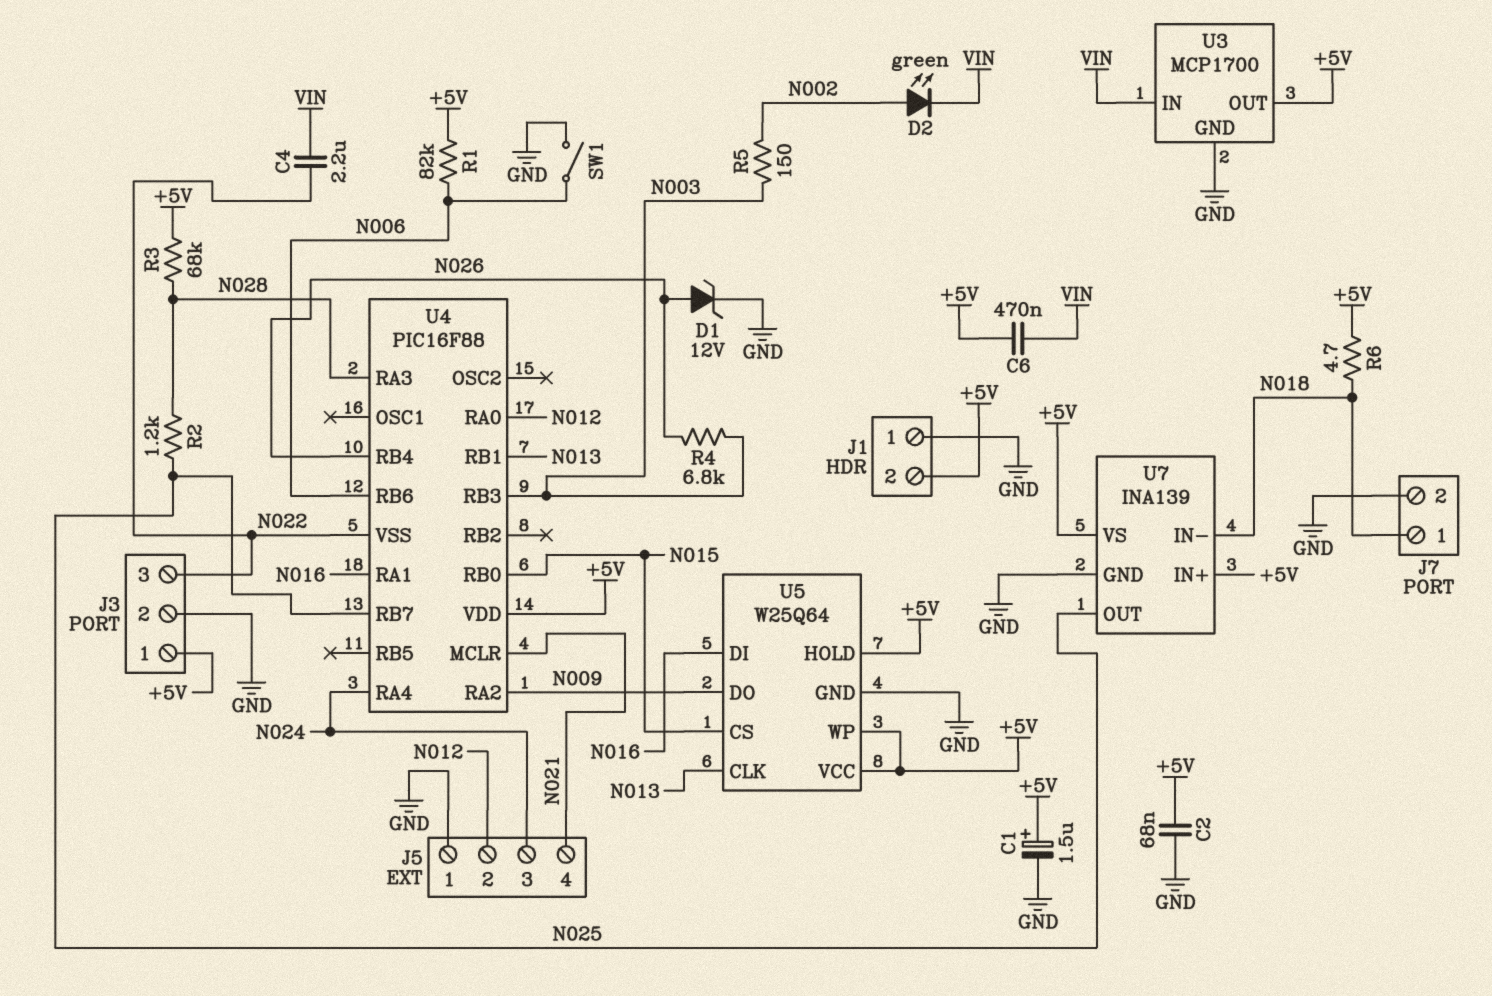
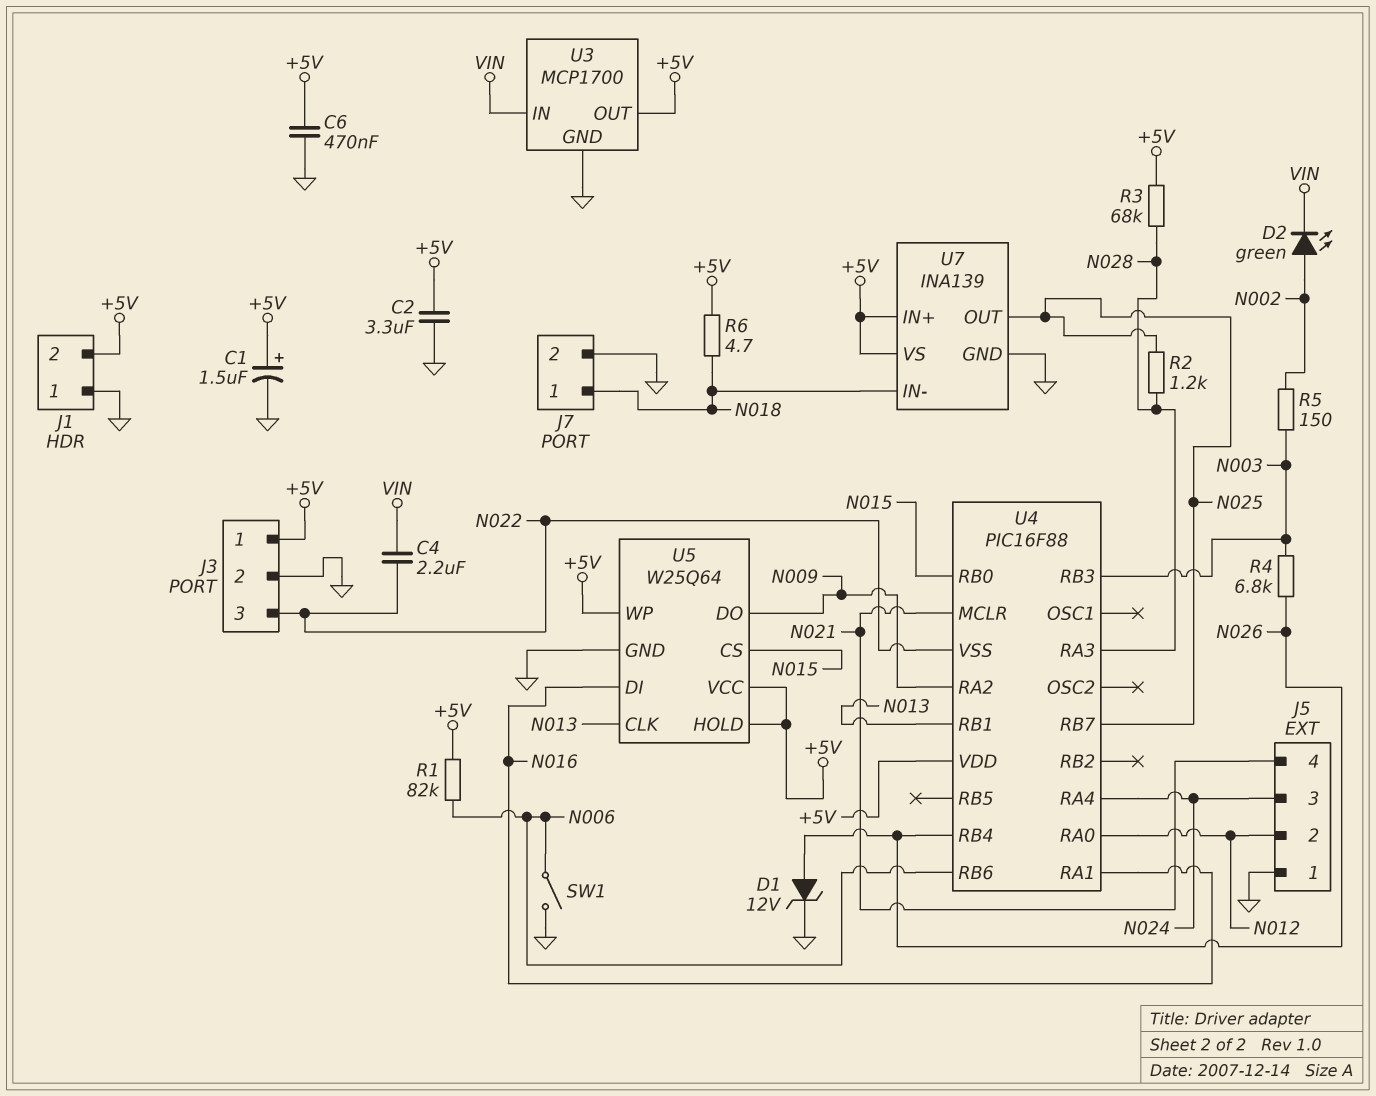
C2: 68nF (+5V, GND) -> 3.3uF (+5V, GND)
C6: 470nF (+5V, VIN) -> 470nF (+5V, GND)

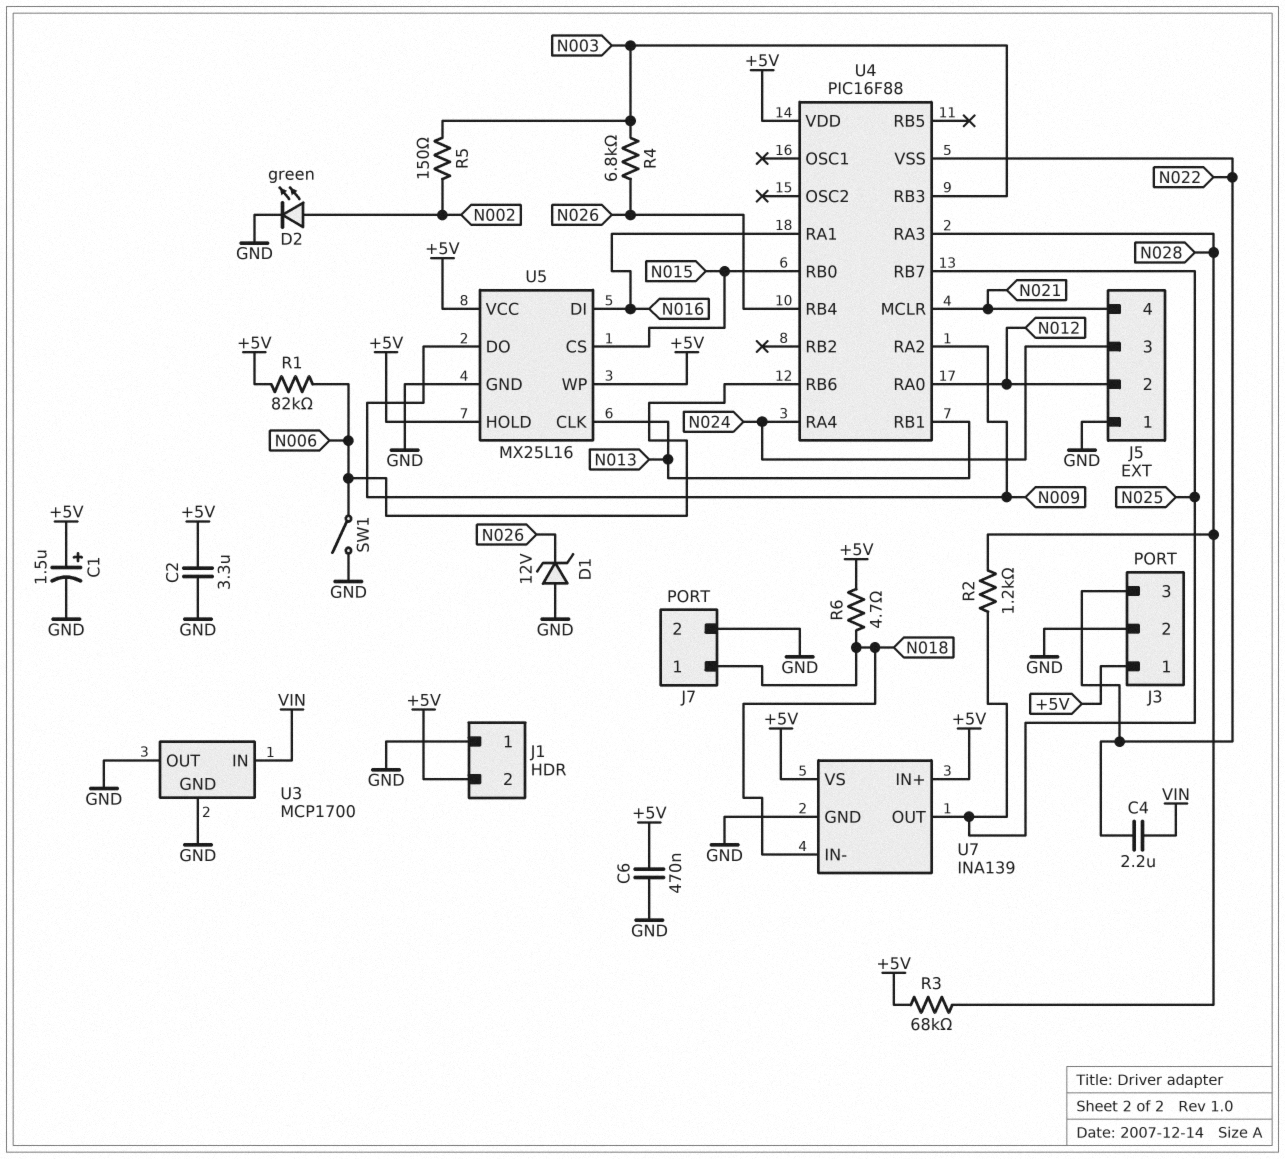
D1: zener 12V (A N026, K GND) -> zener 12V (A GND, K N026)
D2: LED green (A N002, K VIN) -> LED green (A N002, K GND)
U3 pin OUT: +5V -> GND
U5: W25Q64 -> MX25L16

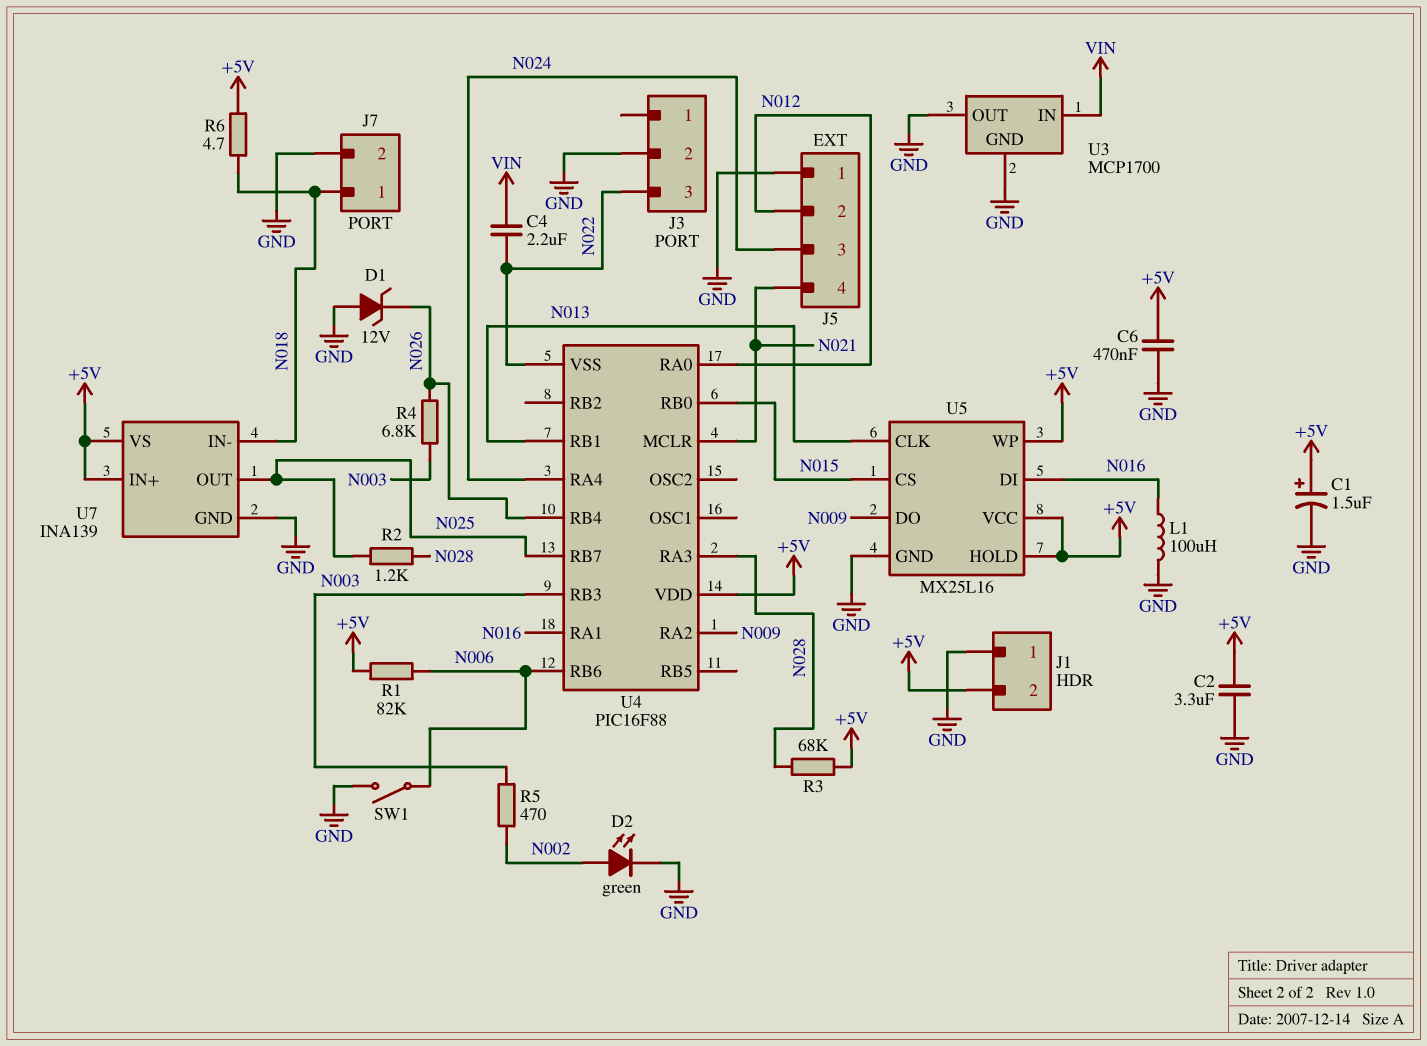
J3 pin 1: +5V -> none
L1: none -> 100uH (GND, N016)
R5: 150 (N002, N003) -> 470 (N002, N003)

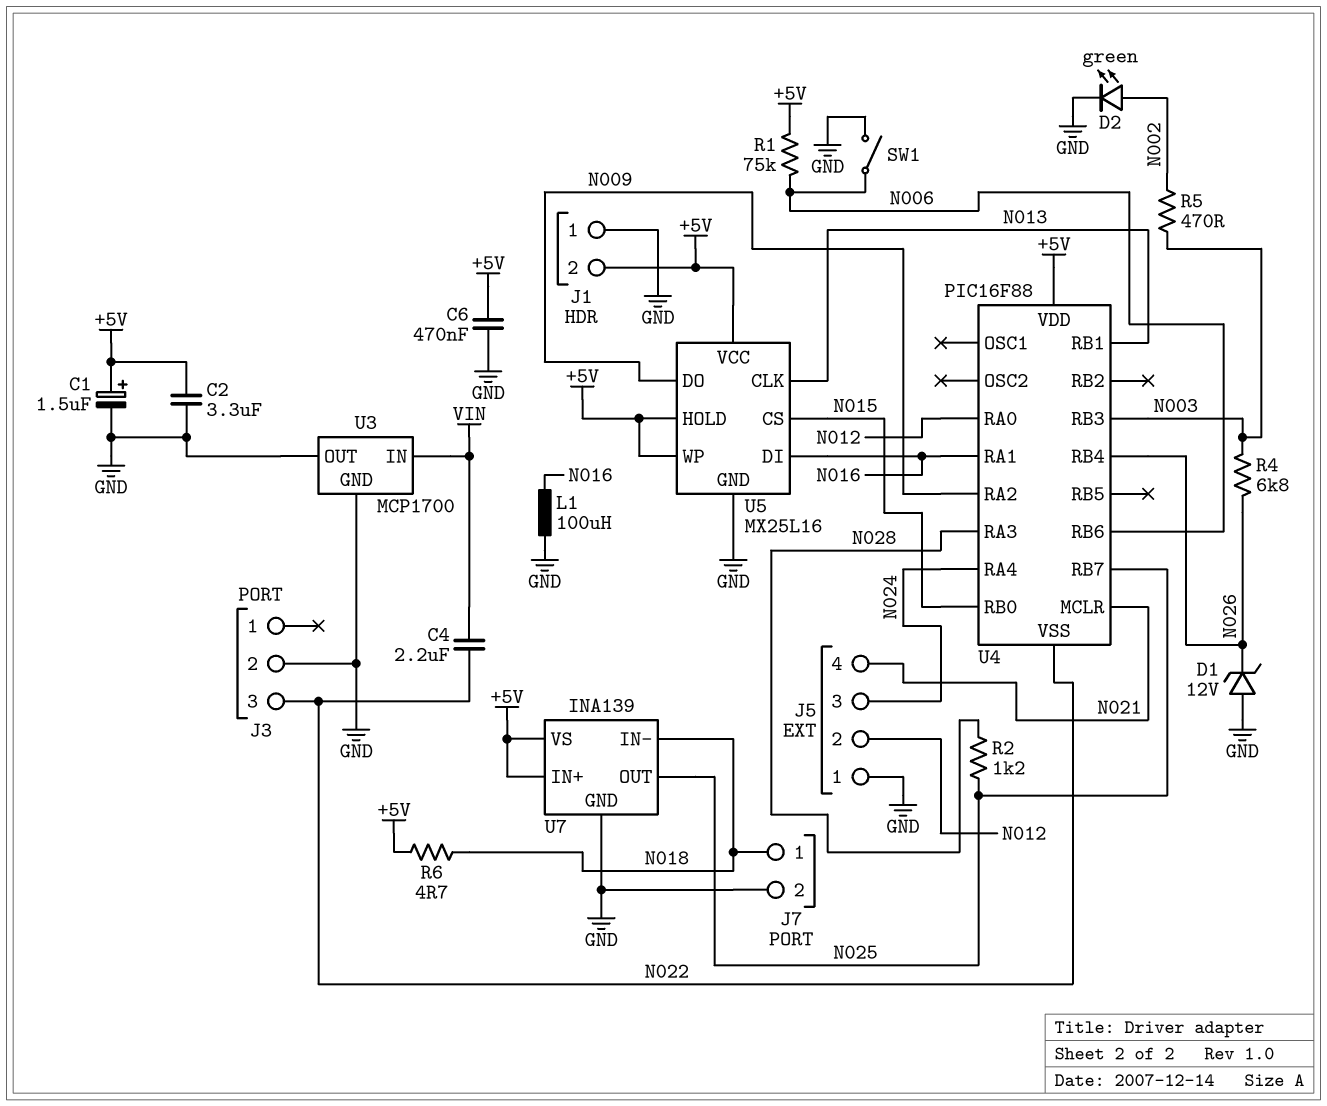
R1: 82k (+5V, N006) -> 75k (+5V, N006)
R3: 68k (+5V, N028) -> none

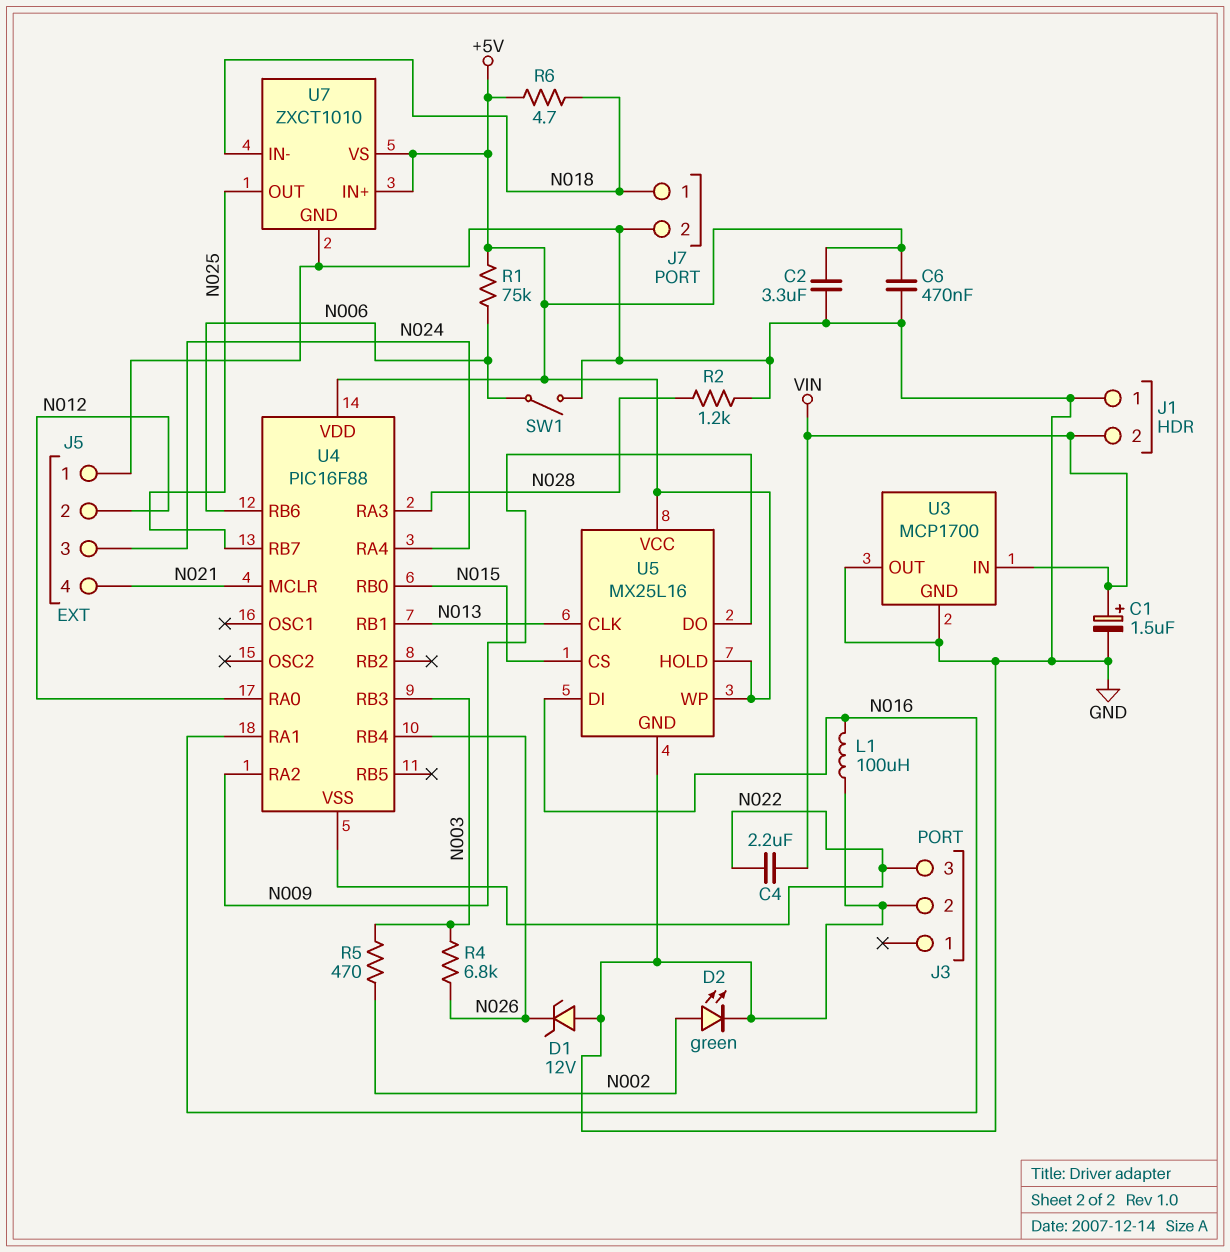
C1: 1.5uF (plus +5V, minus GND) -> 1.5uF (plus VIN, minus GND)
J1 pin 2: +5V -> VIN
R2: 1.2k (N025, N028) -> 1.2k (GND, N028)
U7: INA139 -> ZXCT1010

